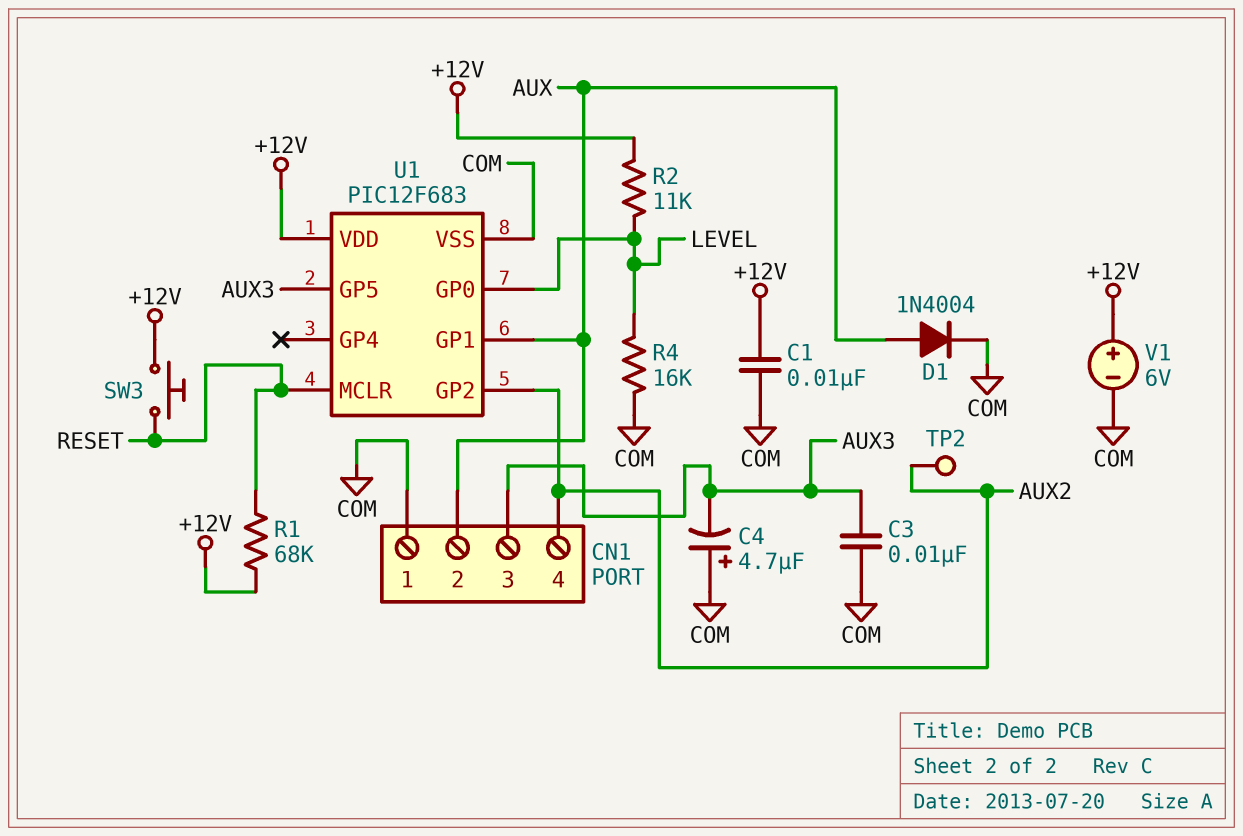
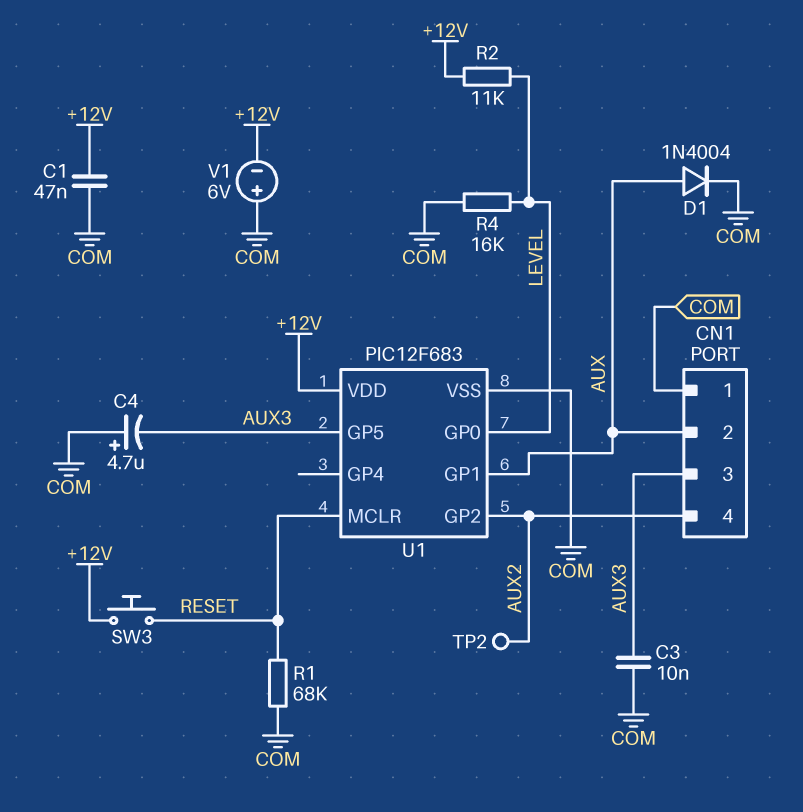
C1: 10nF (+12V, COM) -> 47nF (+12V, COM)
R1: 68k (+12V, RESET) -> 68k (COM, RESET)
V1: 6V (plus +12V, minus COM) -> 6V (plus COM, minus +12V)

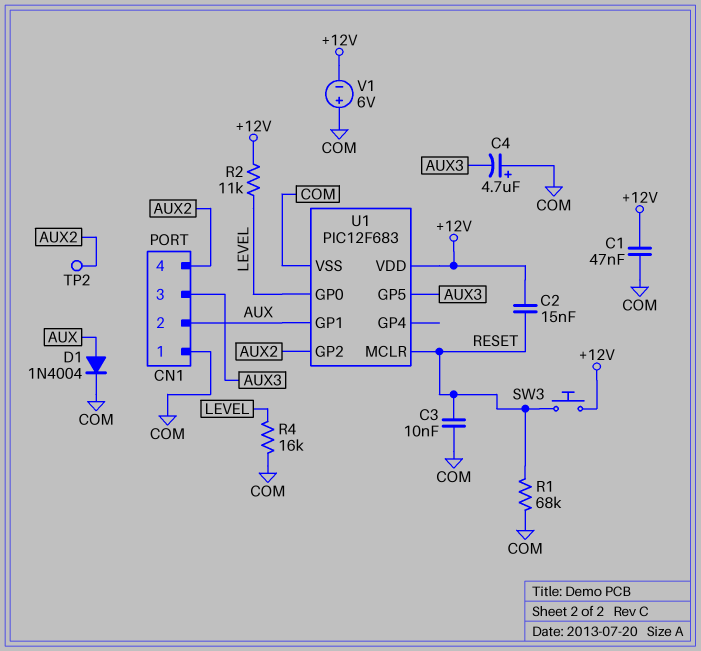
C2: none -> 15nF (+12V, RESET)
C3: 10nF (AUX3, COM) -> 10nF (COM, RESET)

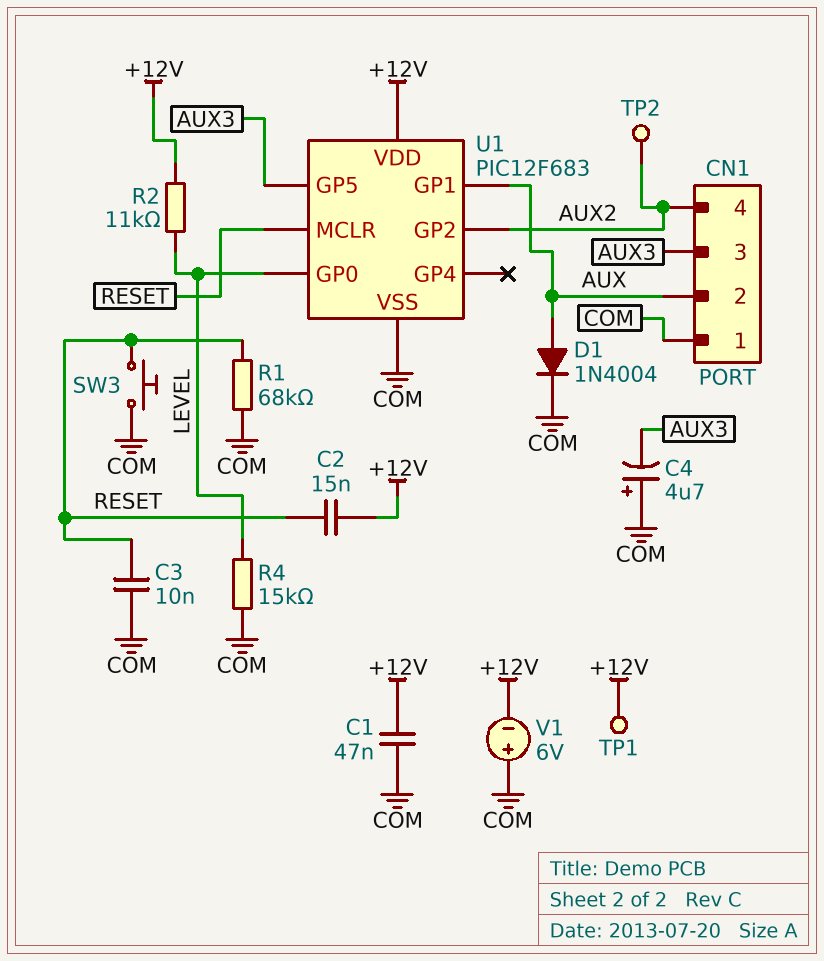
R4: 16k (COM, LEVEL) -> 15k (COM, LEVEL)
SW3: button (+12V, RESET) -> button (COM, RESET)
TP1: none -> test point (+12V)

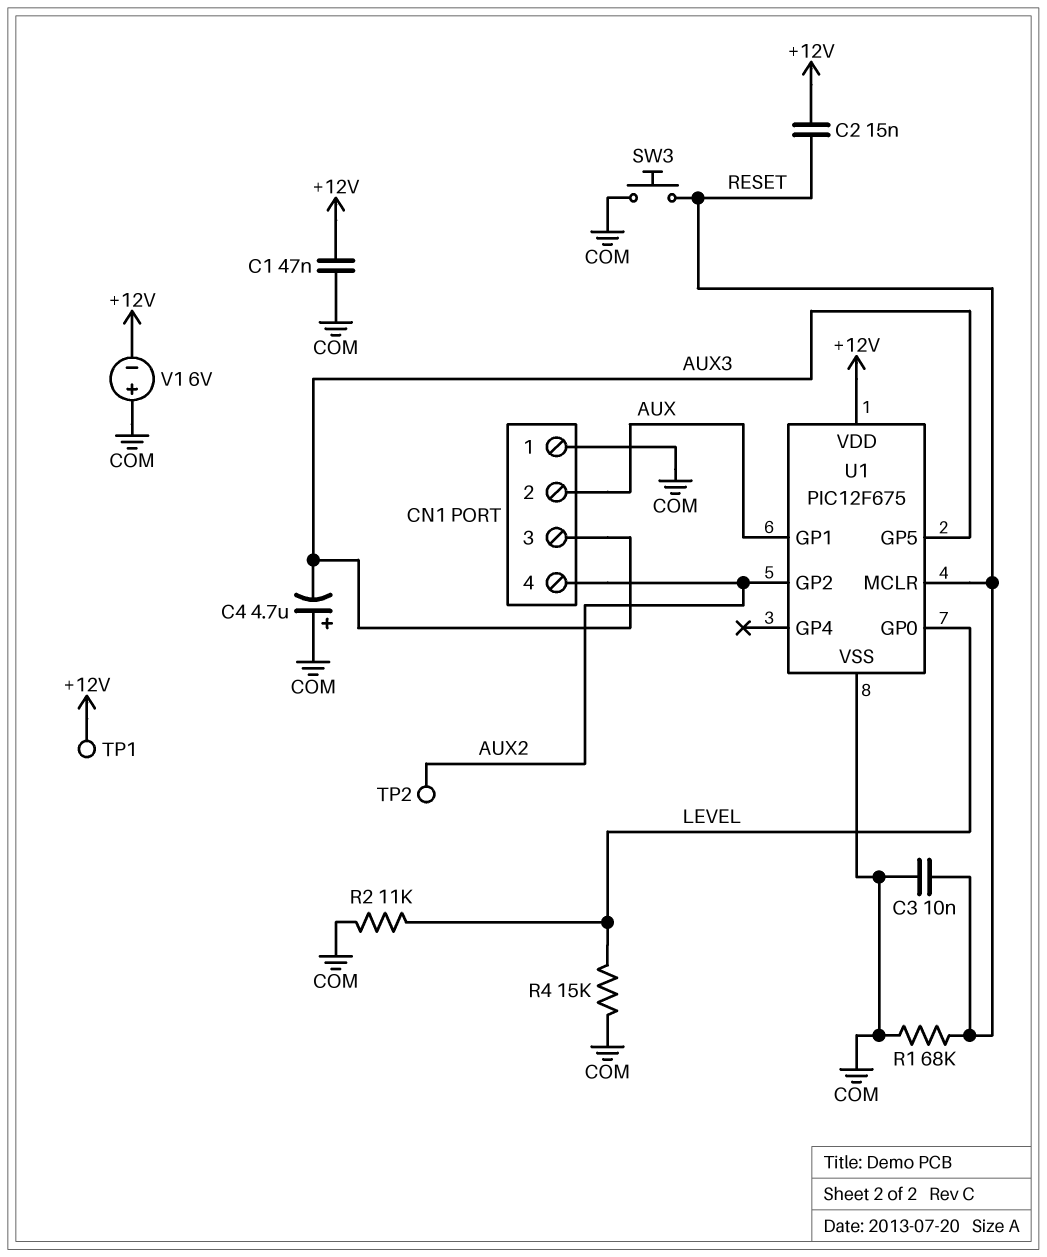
D1: diode 1N4004 (A AUX, K COM) -> none
R2: 11k (+12V, LEVEL) -> 11k (COM, LEVEL)
U1: PIC12F683 -> PIC12F675

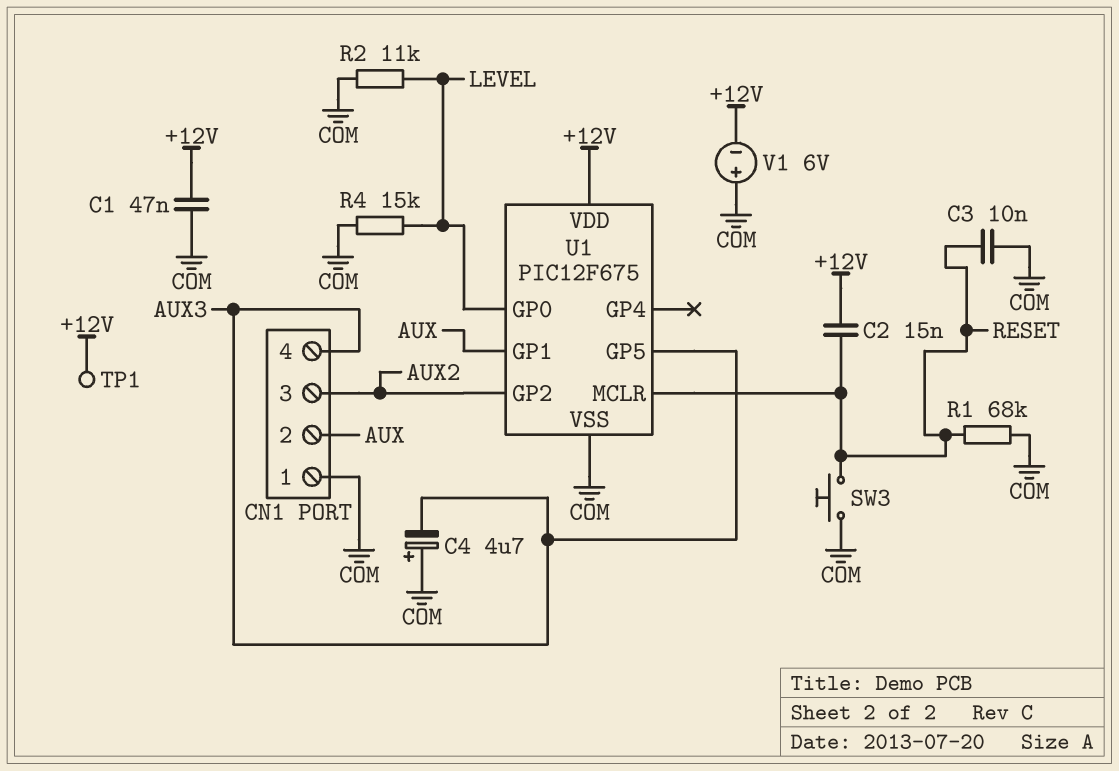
CN1 pin 3: AUX3 -> AUX2
CN1 pin 4: AUX2 -> AUX3
TP2: test point (AUX2) -> none

